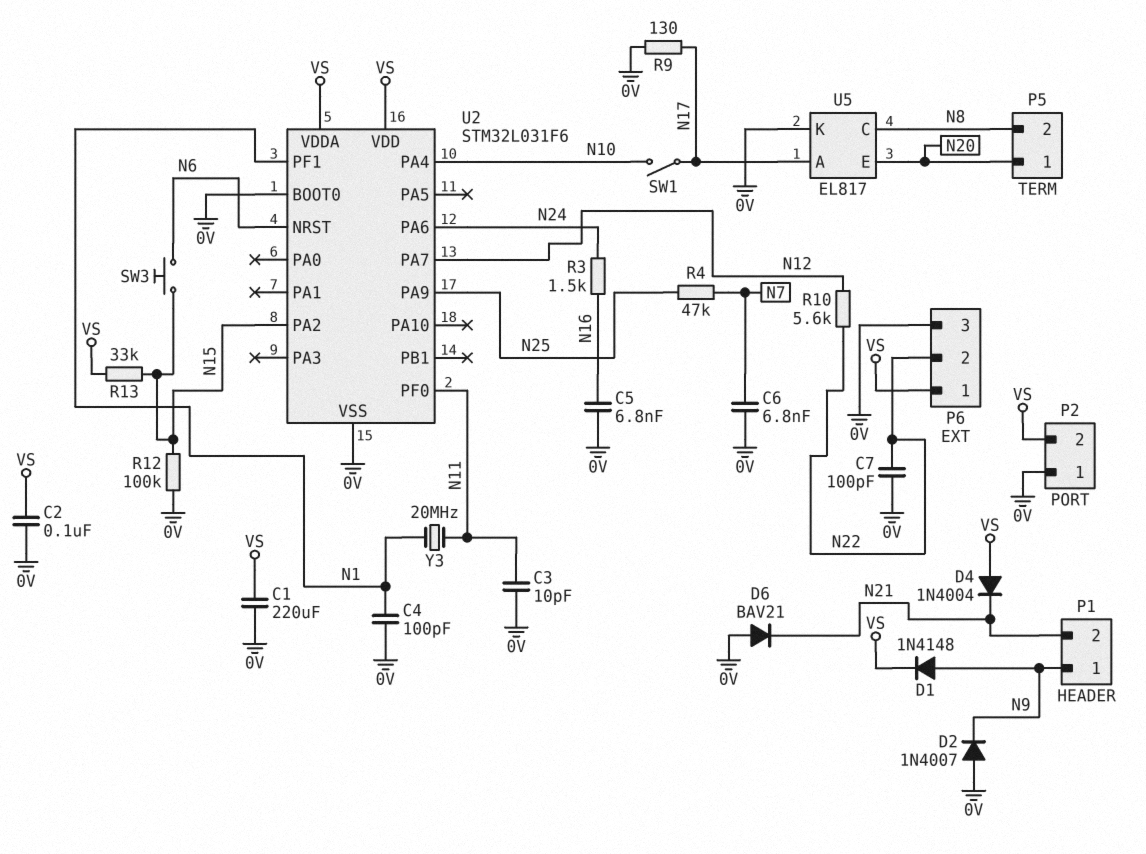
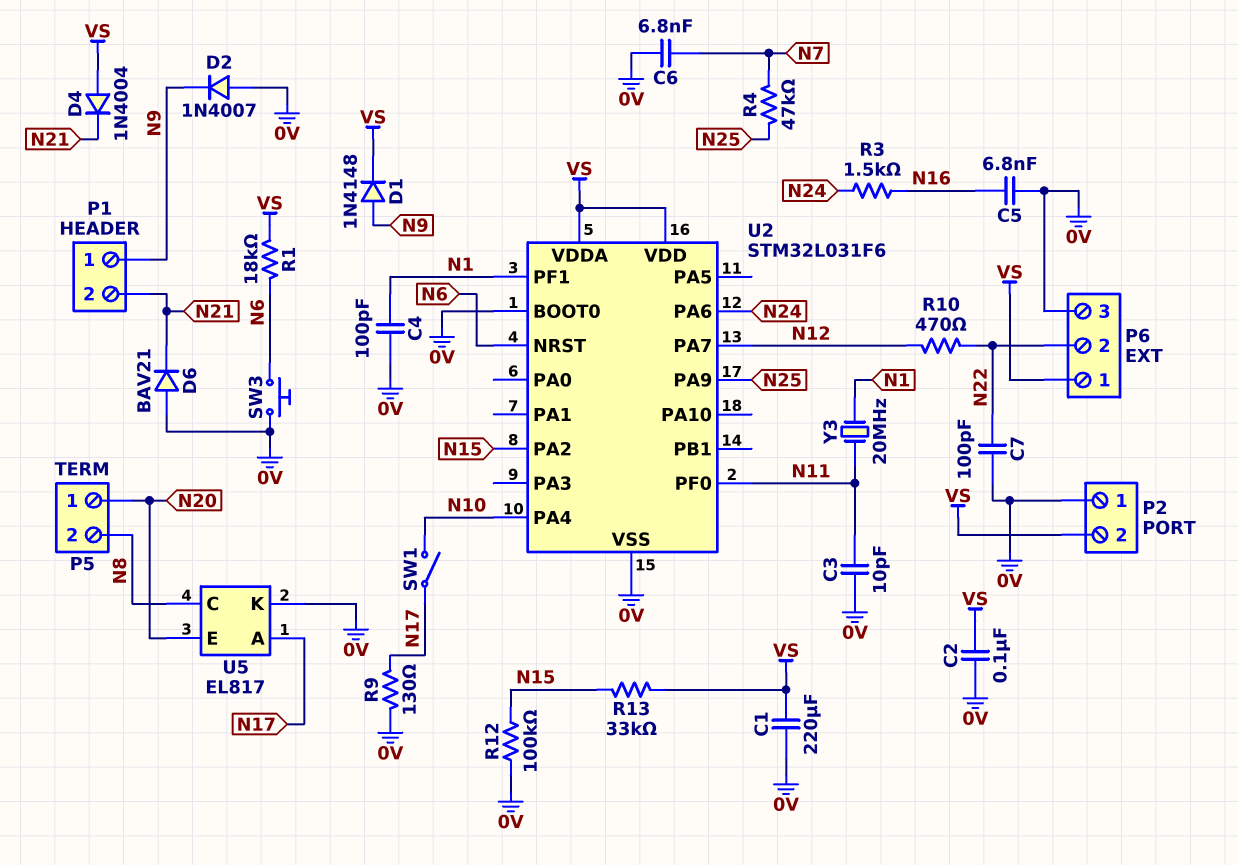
R1: none -> 18k (N6, VS)
R10: 5.6k (N12, N22) -> 470 (N12, N22)
SW3: button (N6, N15) -> button (0V, N6)

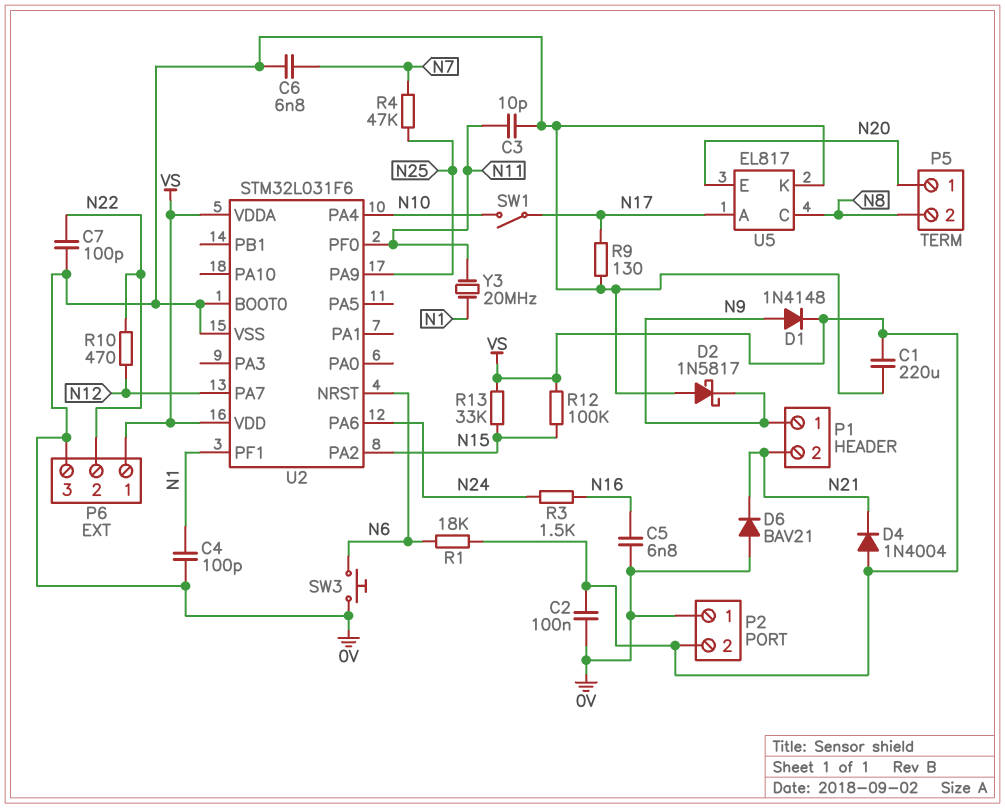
D2: diode 1N4007 (A 0V, K N9) -> schottky 1N5817 (A 0V, K N9)
R12: 100k (0V, N15) -> 100k (N15, VS)

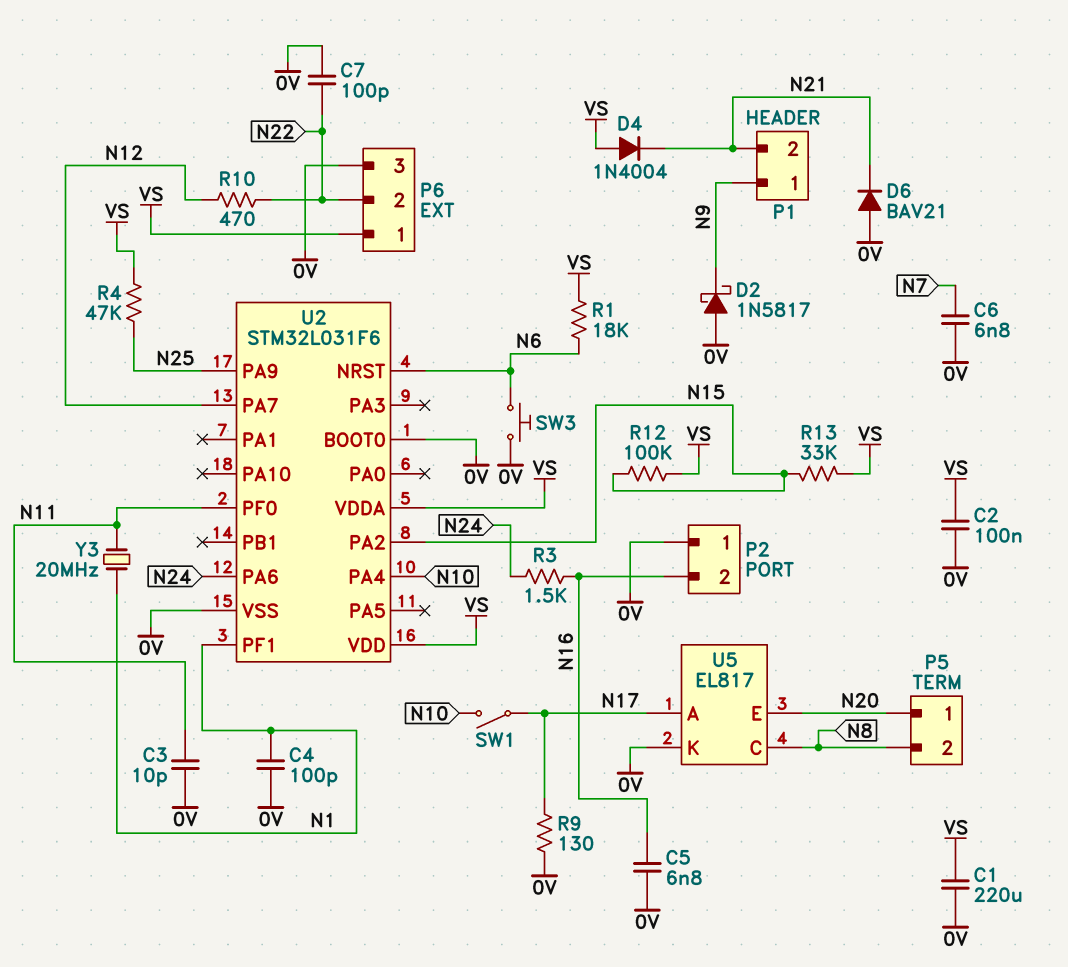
D1: diode 1N4148 (A N9, K VS) -> none
P2 pin 2: VS -> N16
R4: 47k (N7, N25) -> 47k (N25, VS)

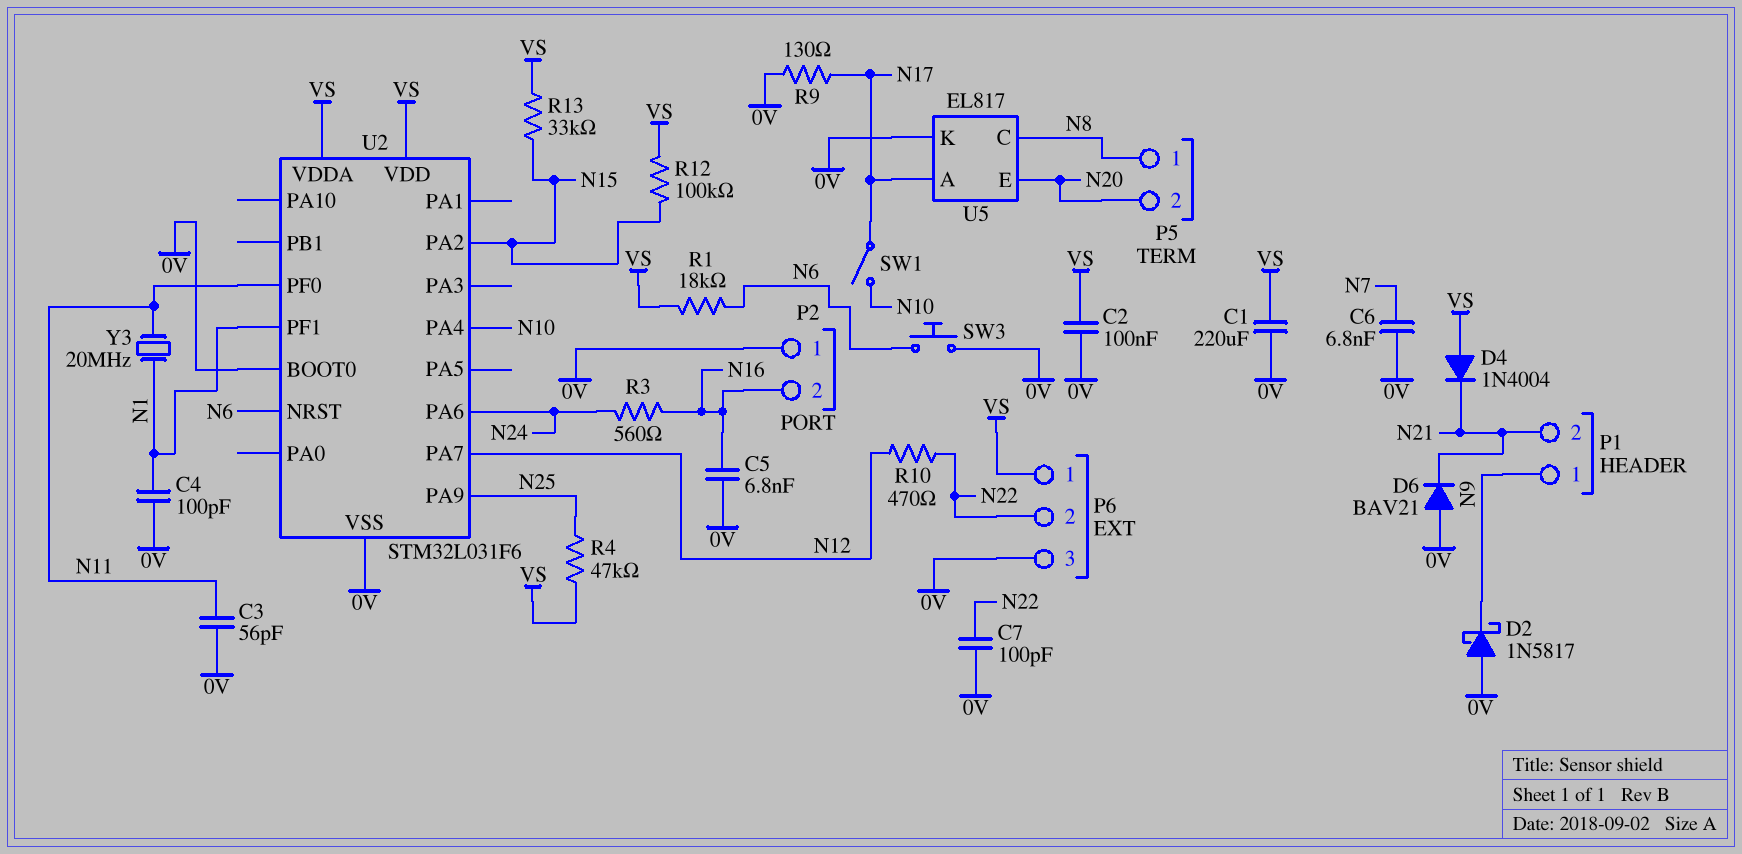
C3: 10pF (0V, N11) -> 56pF (0V, N11)
P5 pin 1: N20 -> N8
P5 pin 2: N8 -> N20
R3: 1.5k (N16, N24) -> 560 (N16, N24)

